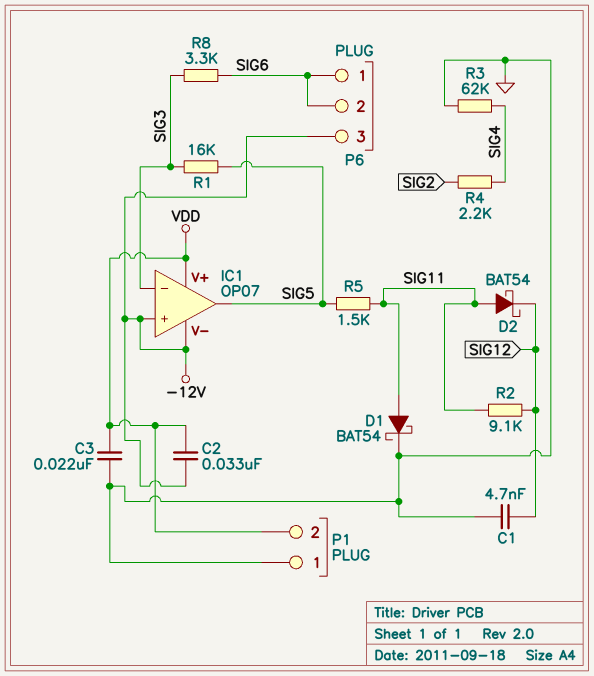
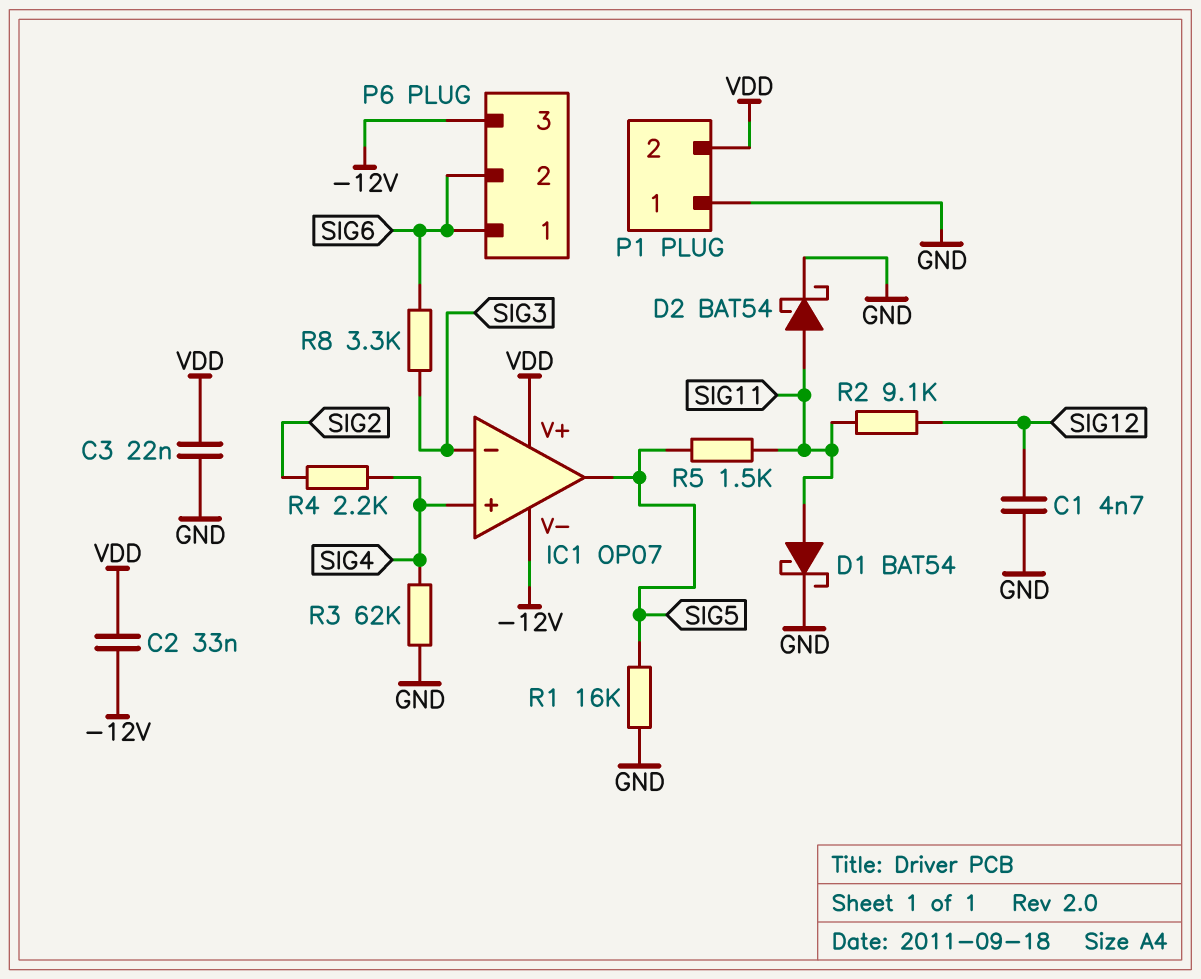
D2: schottky BAT54 (A SIG11, K SIG12) -> schottky BAT54 (A SIG11, K GND)
IC1 pin in+: -12V -> SIG4
R1: 16k (SIG3, SIG5) -> 16k (GND, SIG5)

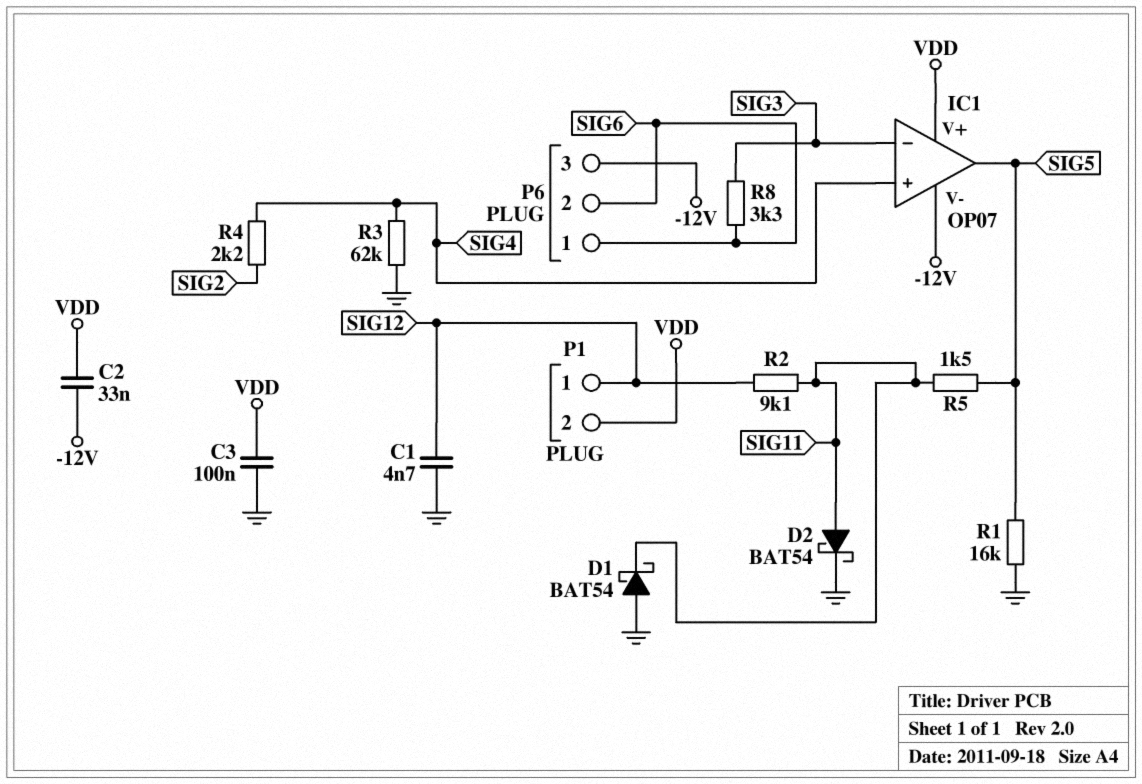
C3: 22nF (GND, VDD) -> 100nF (GND, VDD)
D1: schottky BAT54 (A SIG11, K GND) -> schottky BAT54 (A GND, K SIG11)
P1 pin 1: GND -> SIG12

